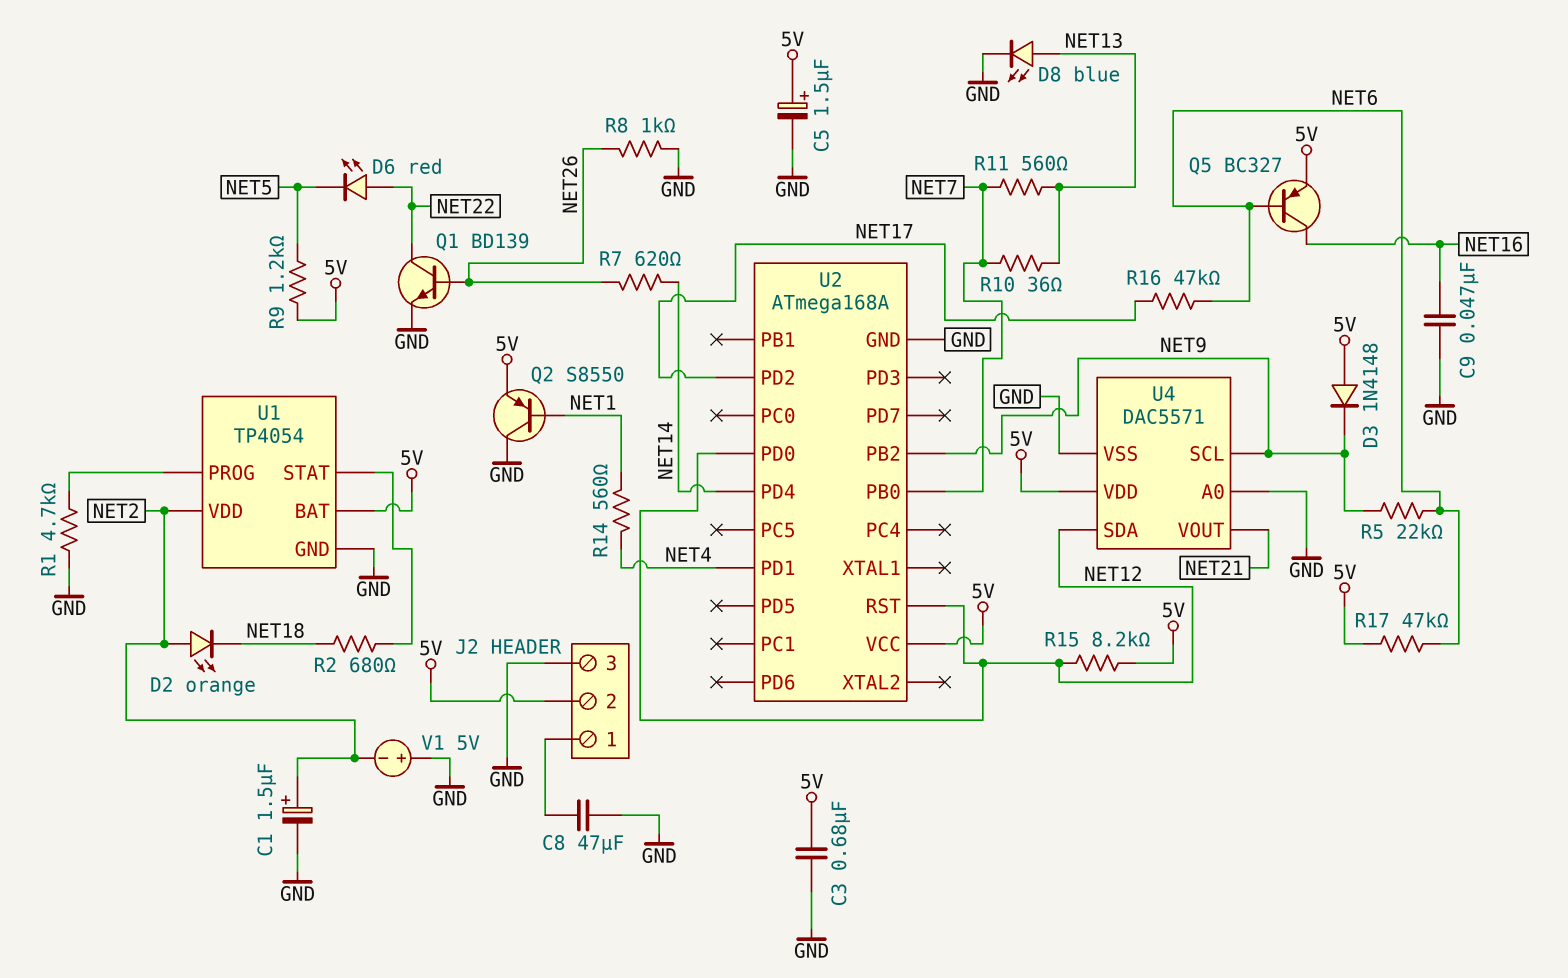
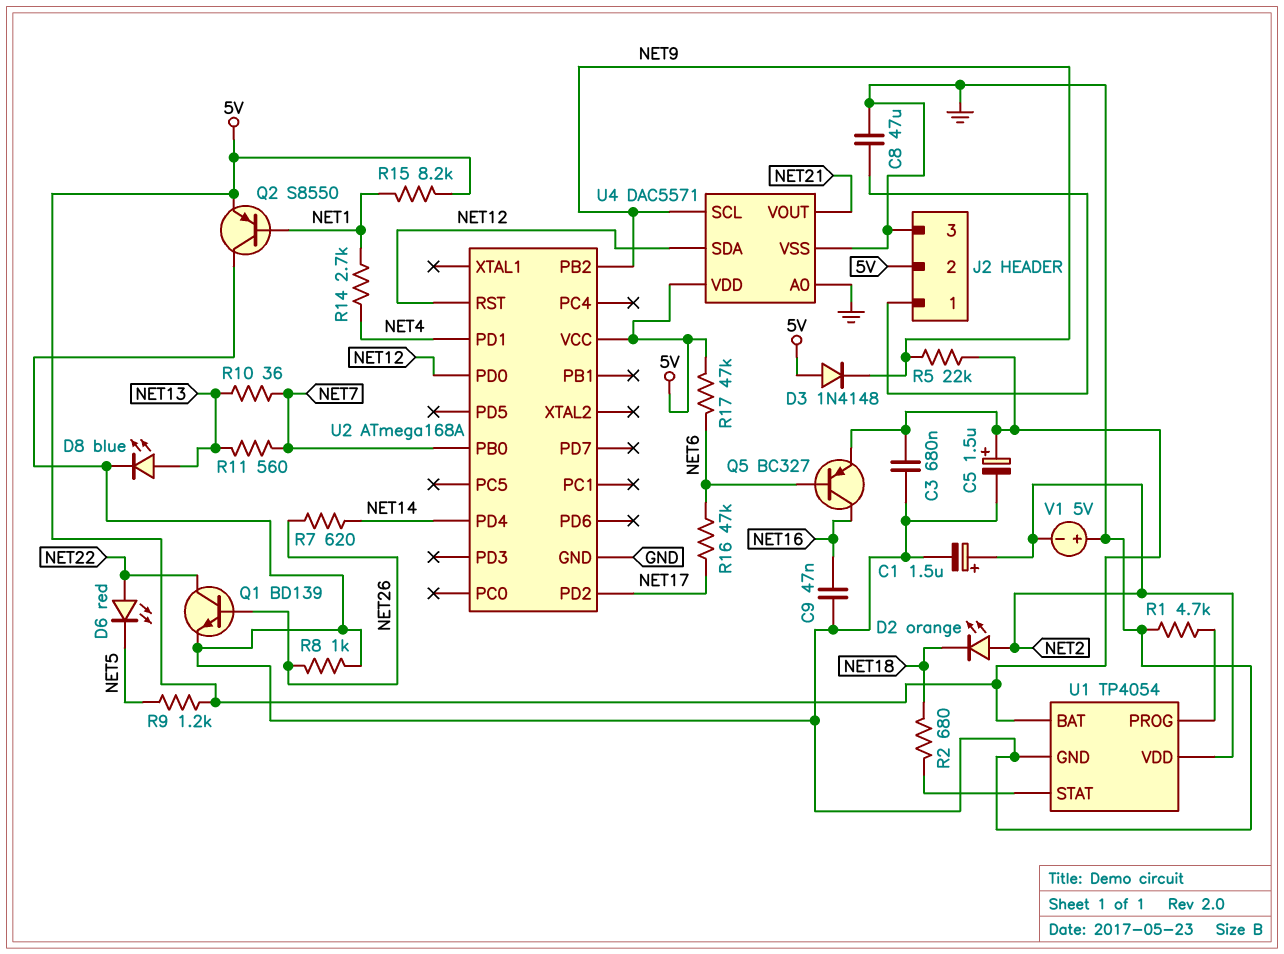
R5: 22k (NET6, NET9) -> 22k (5V, NET9)
R14: 560 (NET1, NET4) -> 2.7k (NET1, NET4)
R15: 8.2k (5V, NET12) -> 8.2k (5V, NET1)

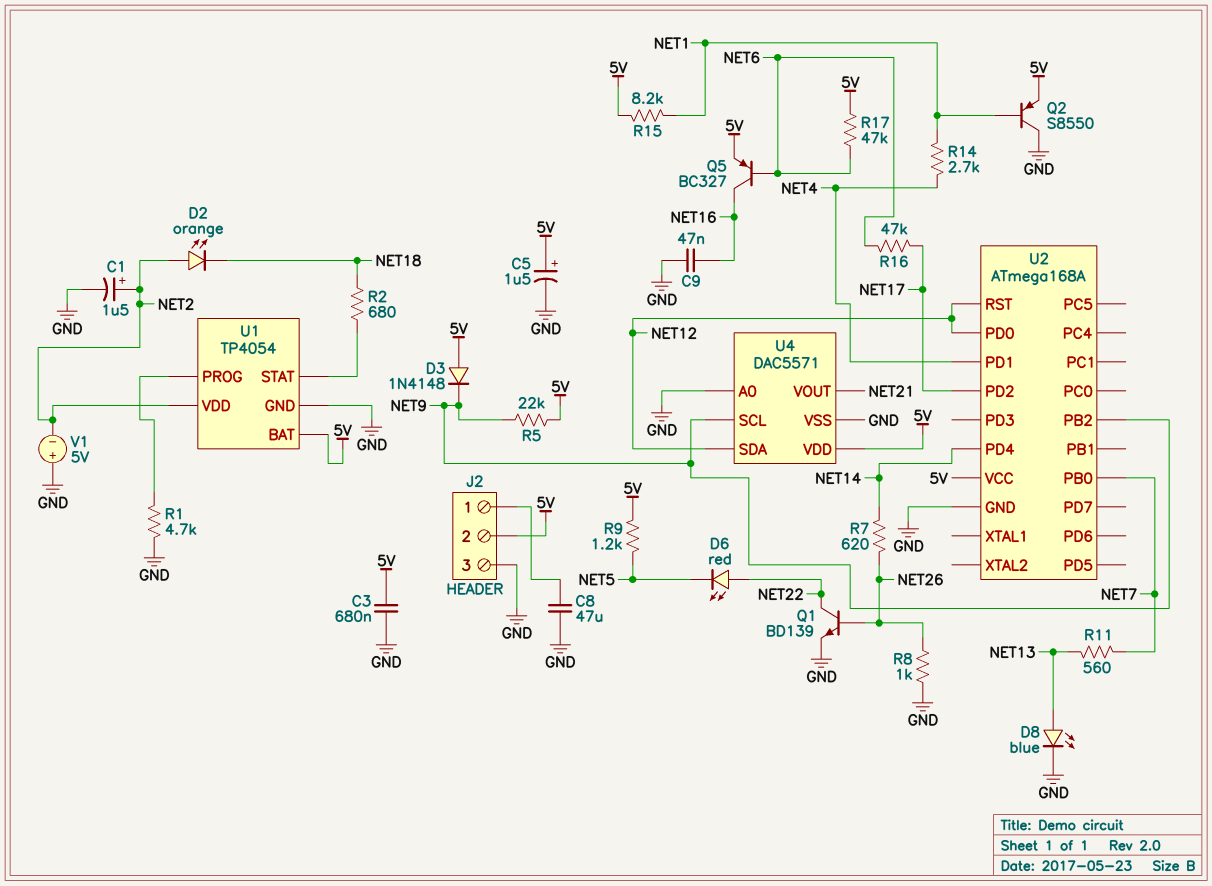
R10: 36 (NET7, NET13) -> none

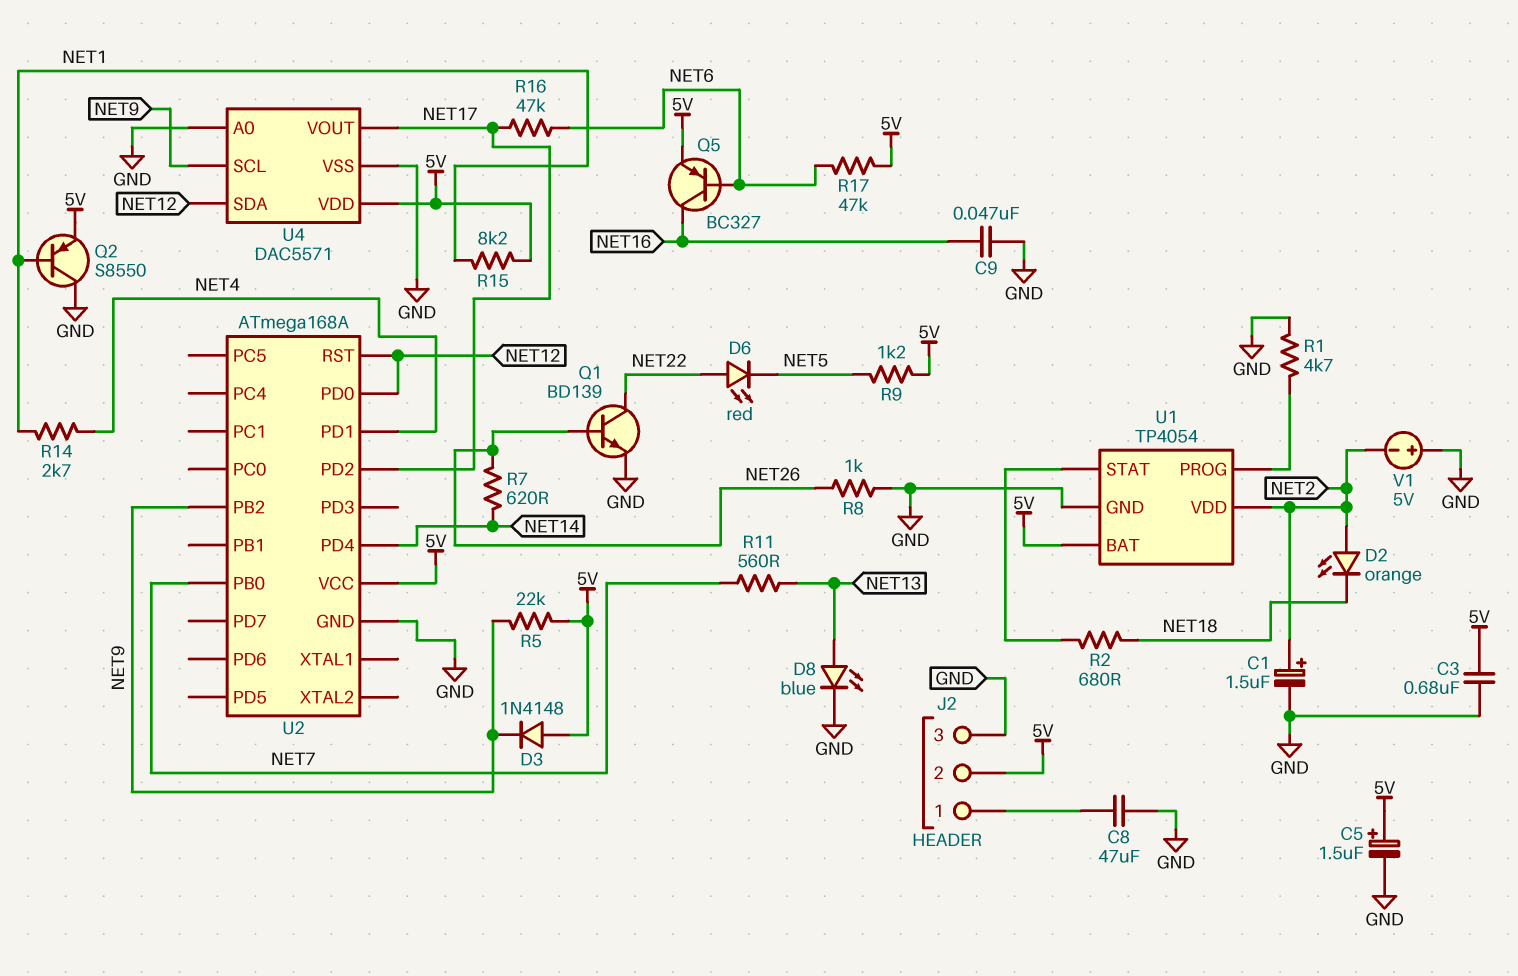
U4 pin VOUT: NET21 -> NET17

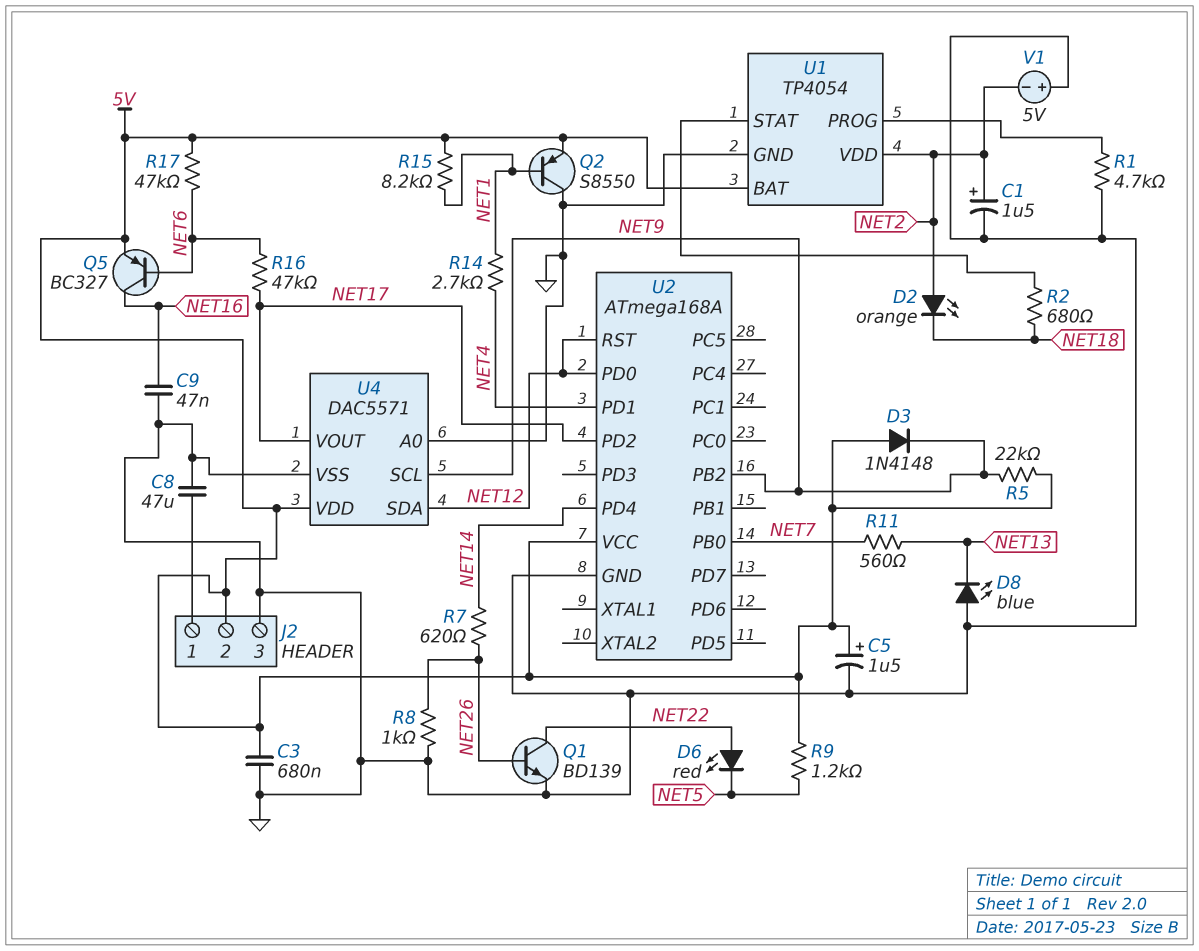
D8: LED blue (A NET13, K GND) -> LED blue (A GND, K NET13)

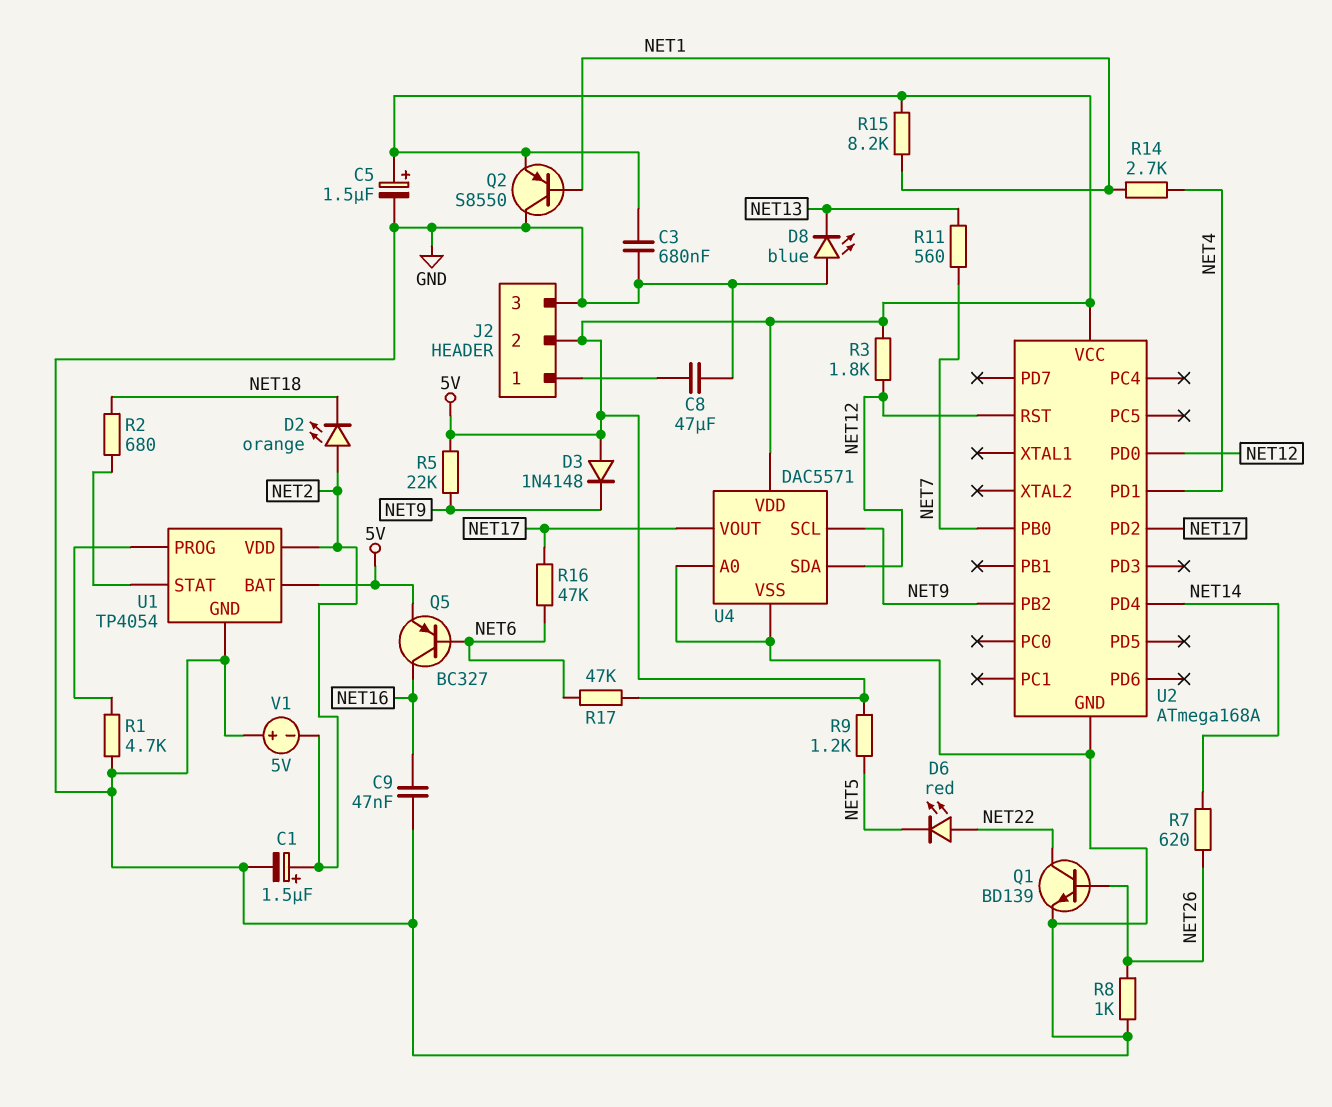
R3: none -> 1.8k (5V, NET12)

